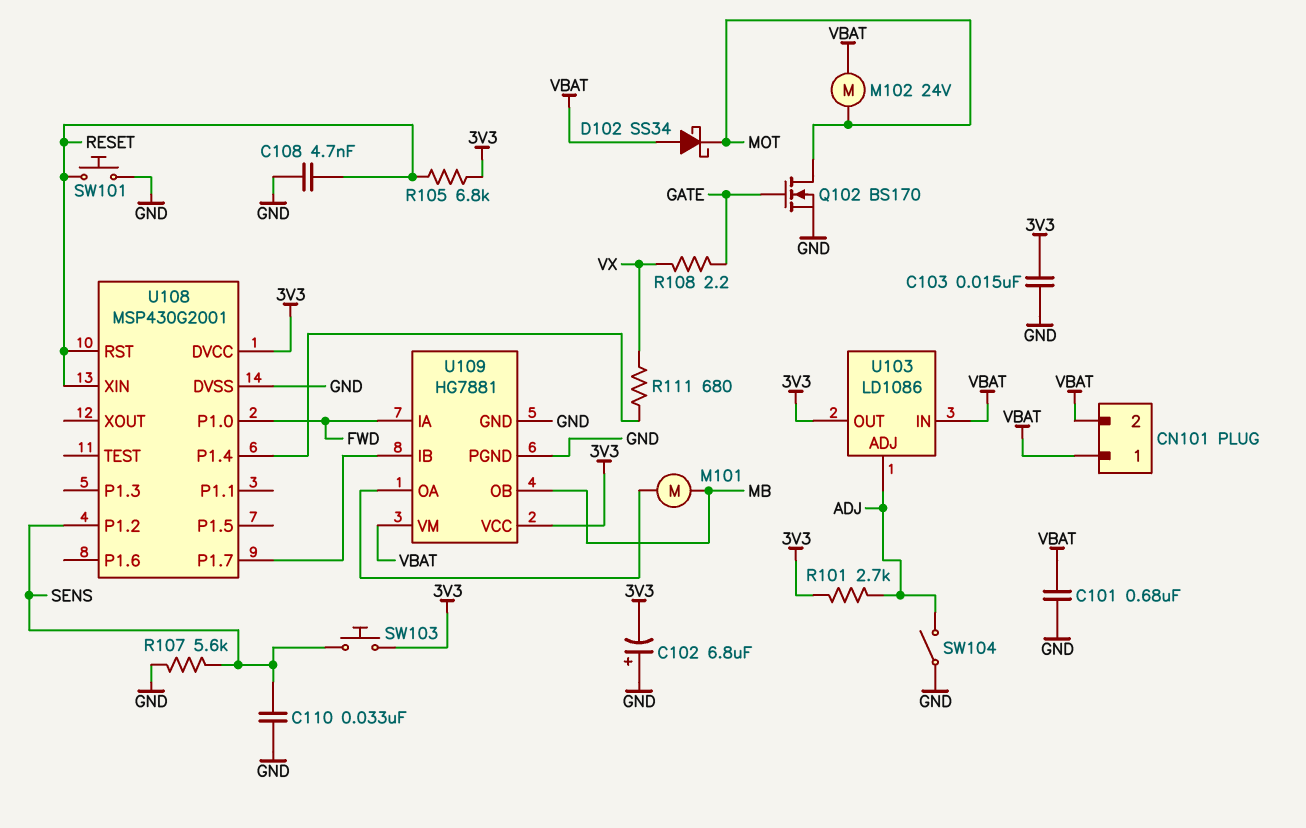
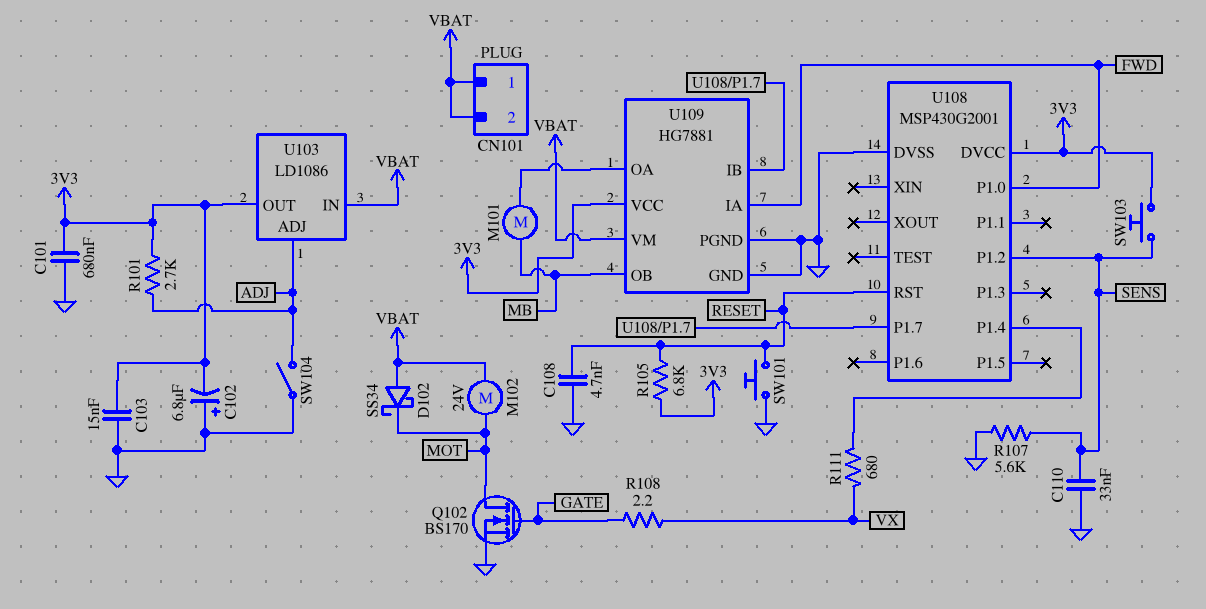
C101: 680nF (GND, VBAT) -> 680nF (3V3, GND)
U108 pin XIN: RESET -> none

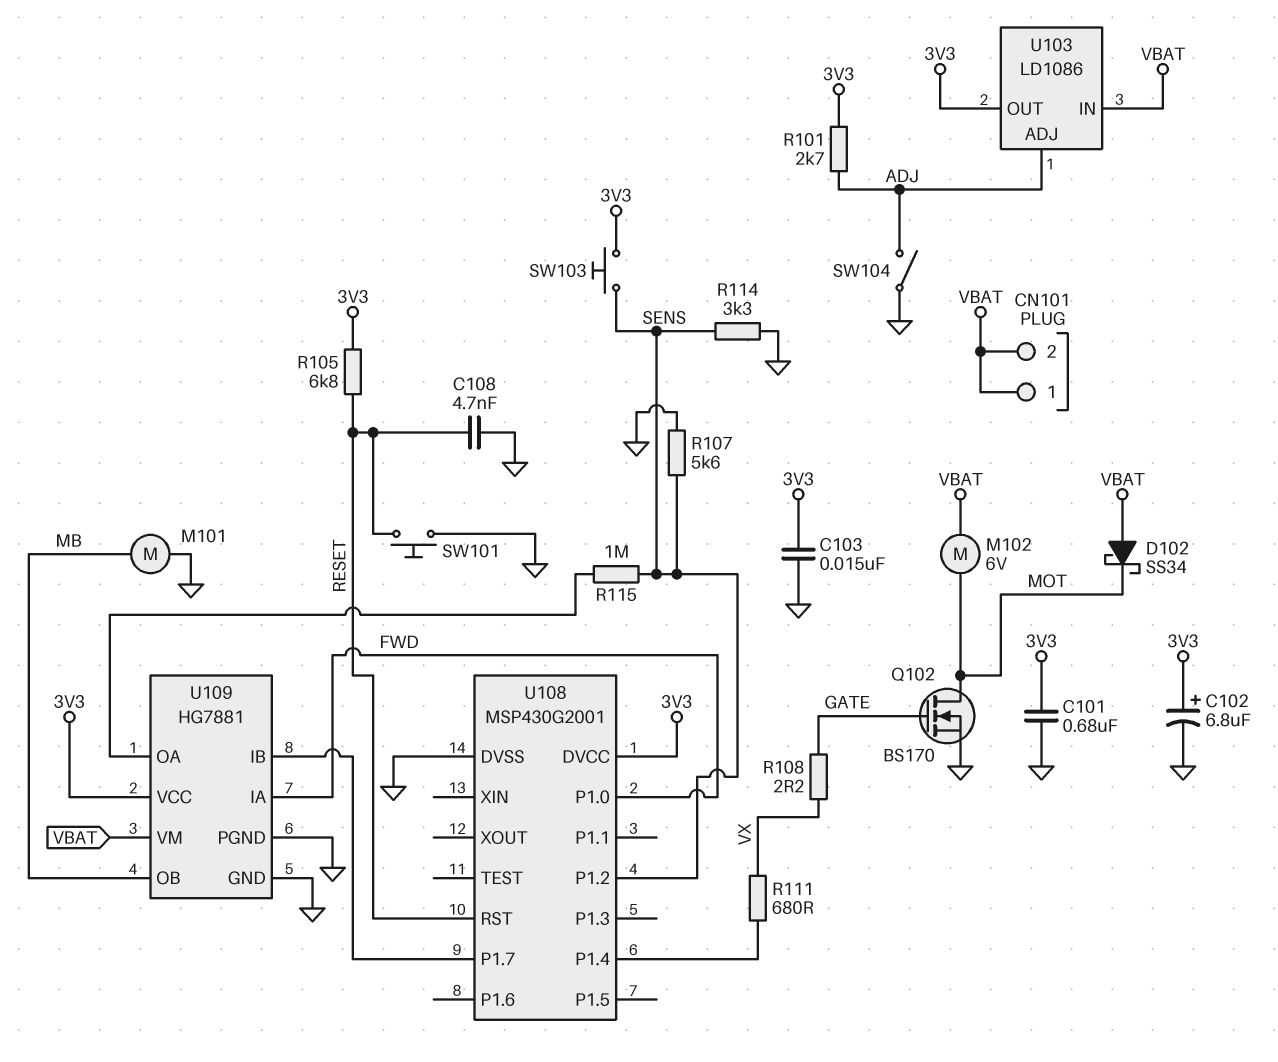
C102: 6.8uF (plus GND, minus 3V3) -> 6.8uF (plus 3V3, minus GND)
C110: 33nF (GND, SENS) -> none
M101: motor (MB, U109/OA) -> motor (GND, MB)
M102: motor 24V (MOT, VBAT) -> motor 6V (MOT, VBAT)
R114: none -> 3.3k (GND, SENS)
R115: none -> 1M (SENS, U109/OA)

